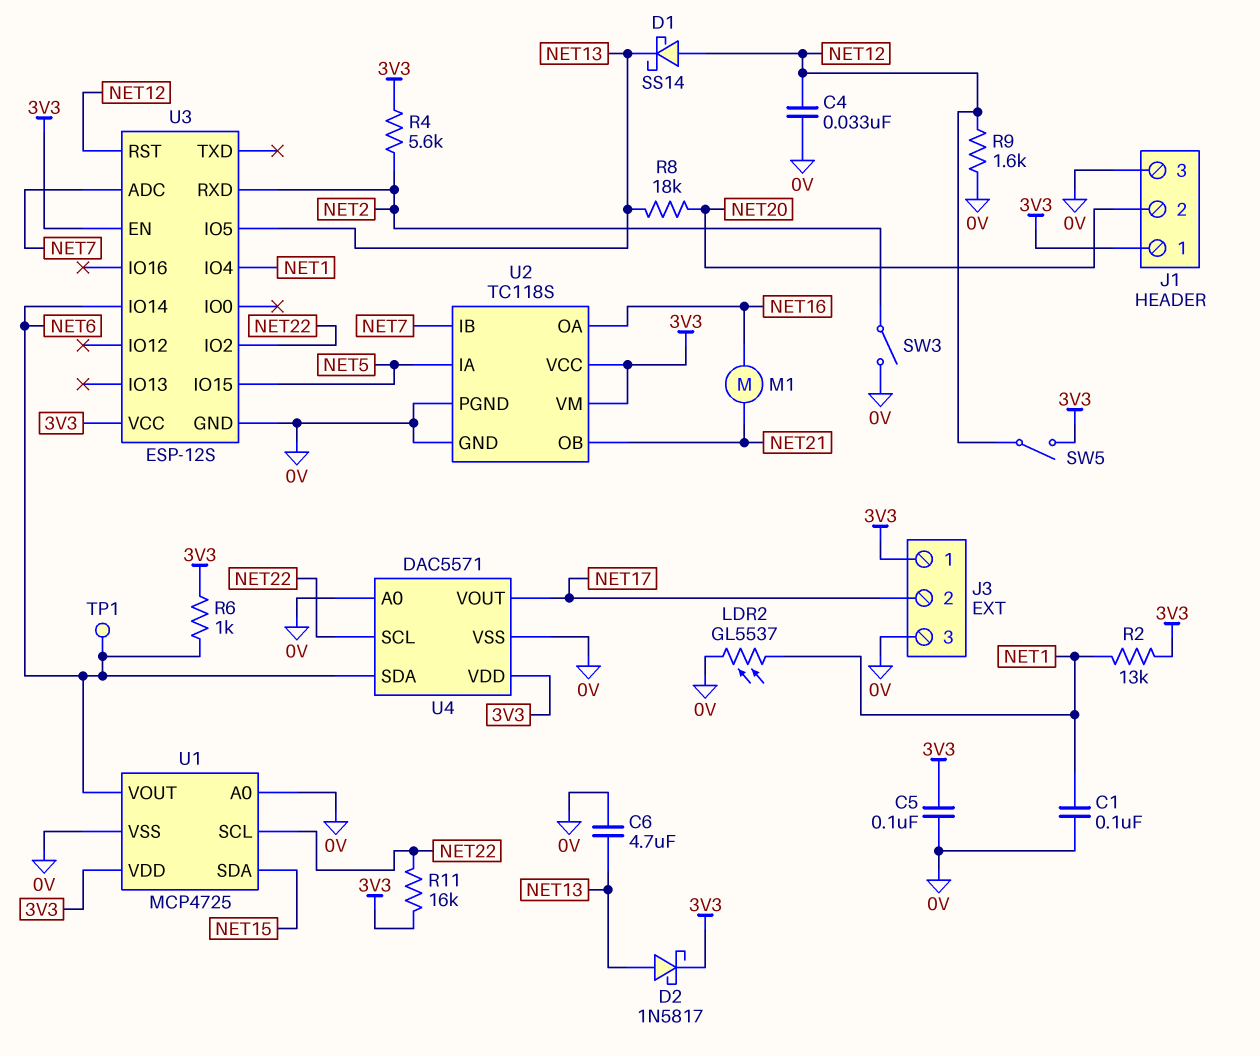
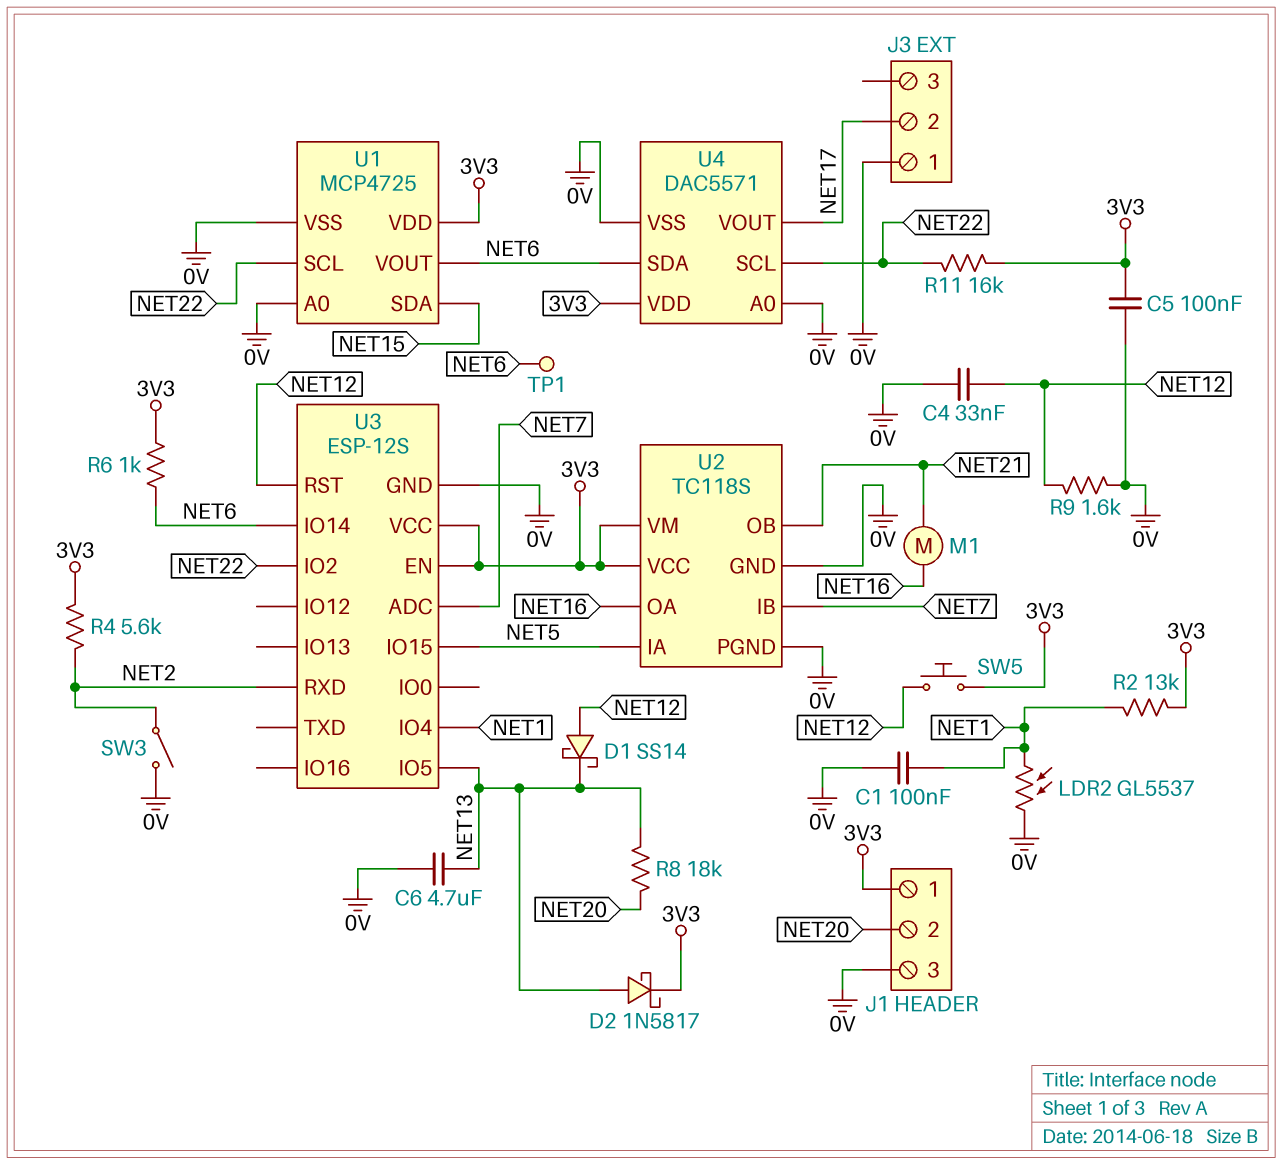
J3 pin 1: 3V3 -> 0V
J3 pin 3: 0V -> none
SW5: switch (3V3, NET12) -> button (3V3, NET12)

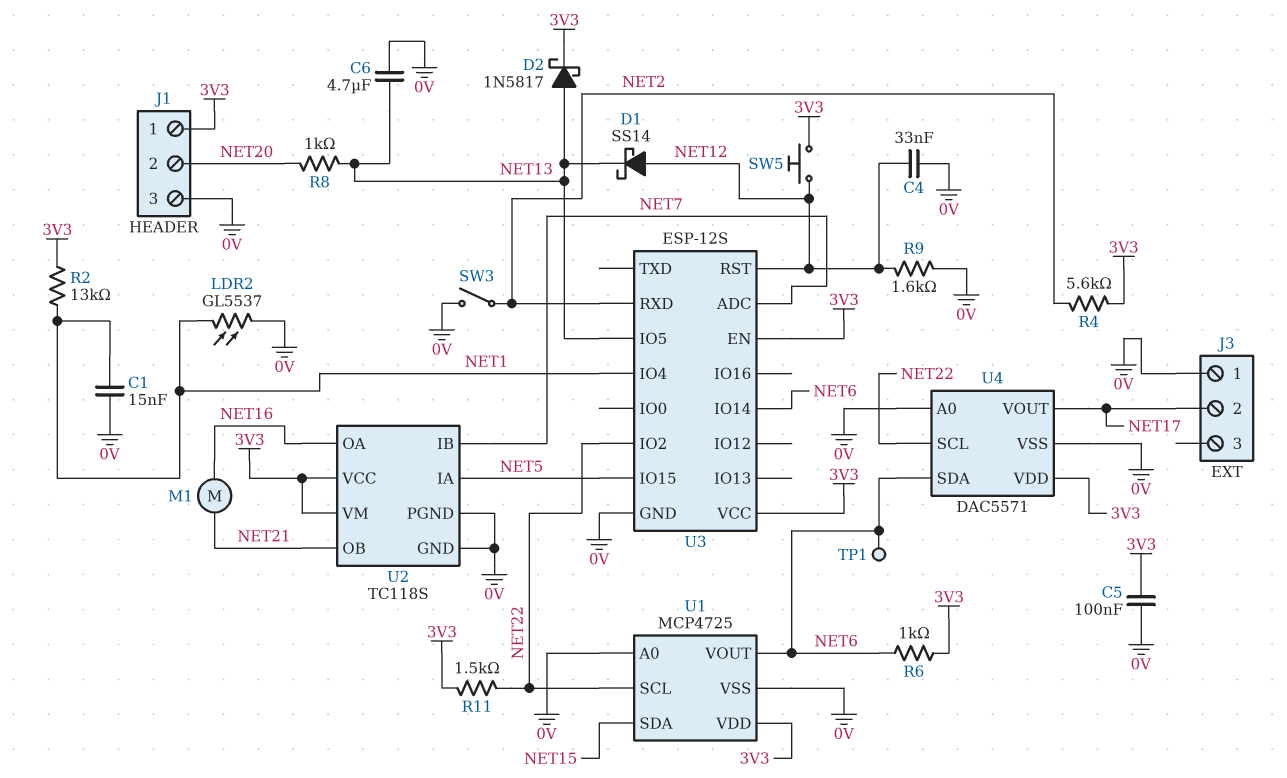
C1: 100nF (0V, NET1) -> 15nF (0V, NET1)
R8: 18k (NET13, NET20) -> 1k (NET13, NET20)
R11: 16k (3V3, NET22) -> 1.5k (3V3, NET22)

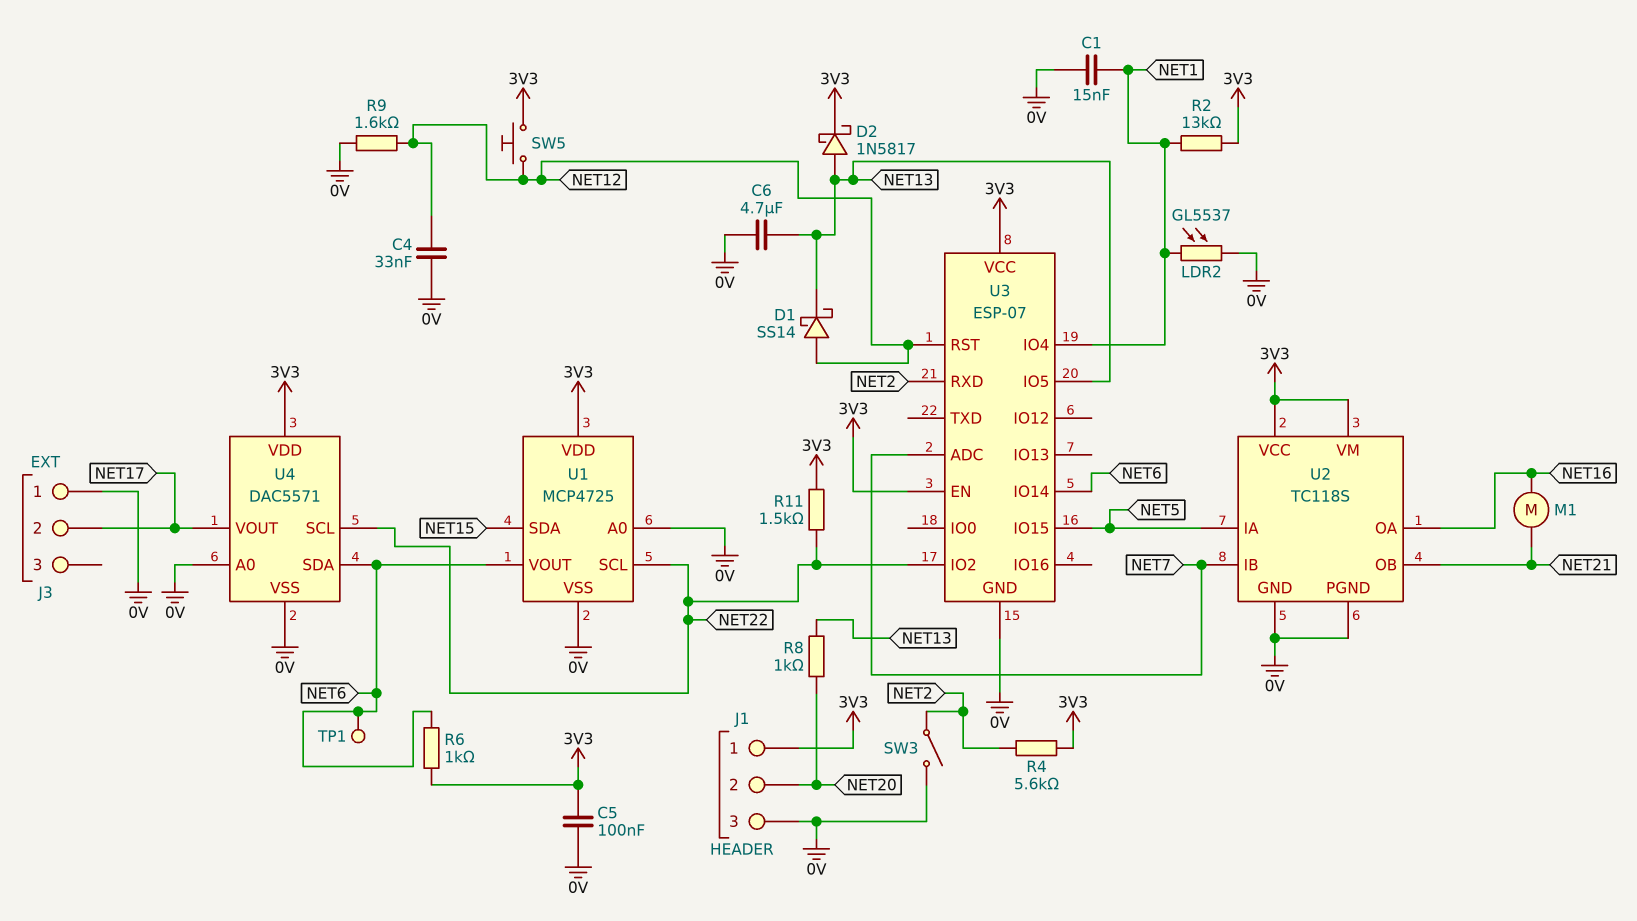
U3: ESP-12S -> ESP-07

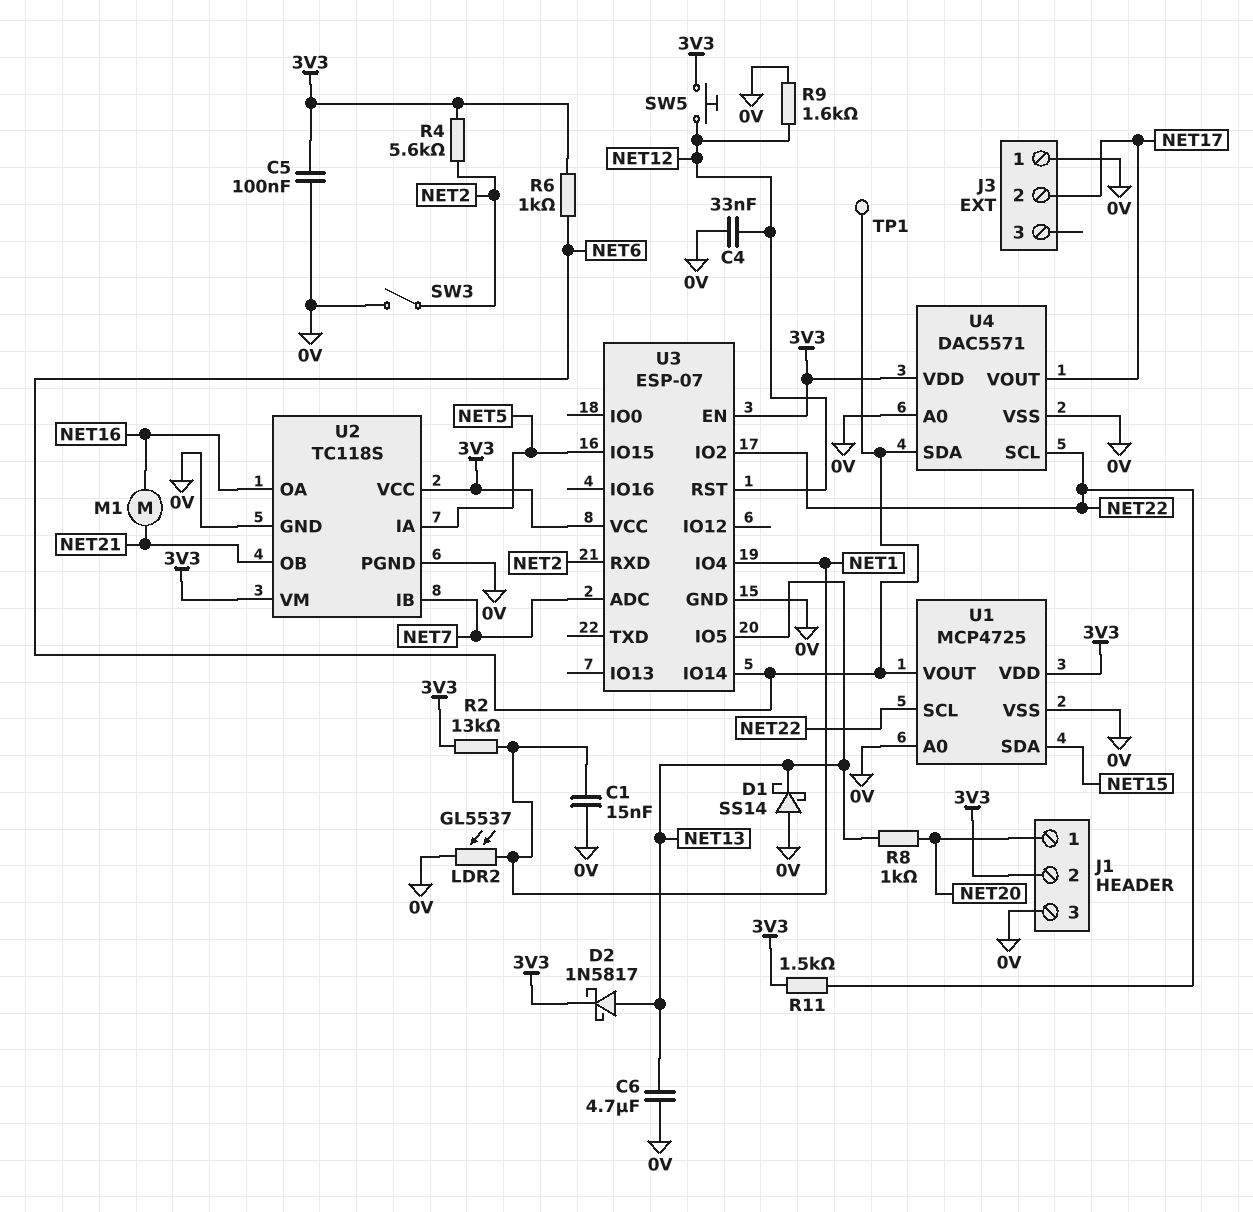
D1: schottky SS14 (A NET12, K NET13) -> schottky SS14 (A 0V, K NET13)
J1 pin 1: 3V3 -> NET20
J1 pin 2: NET20 -> 3V3

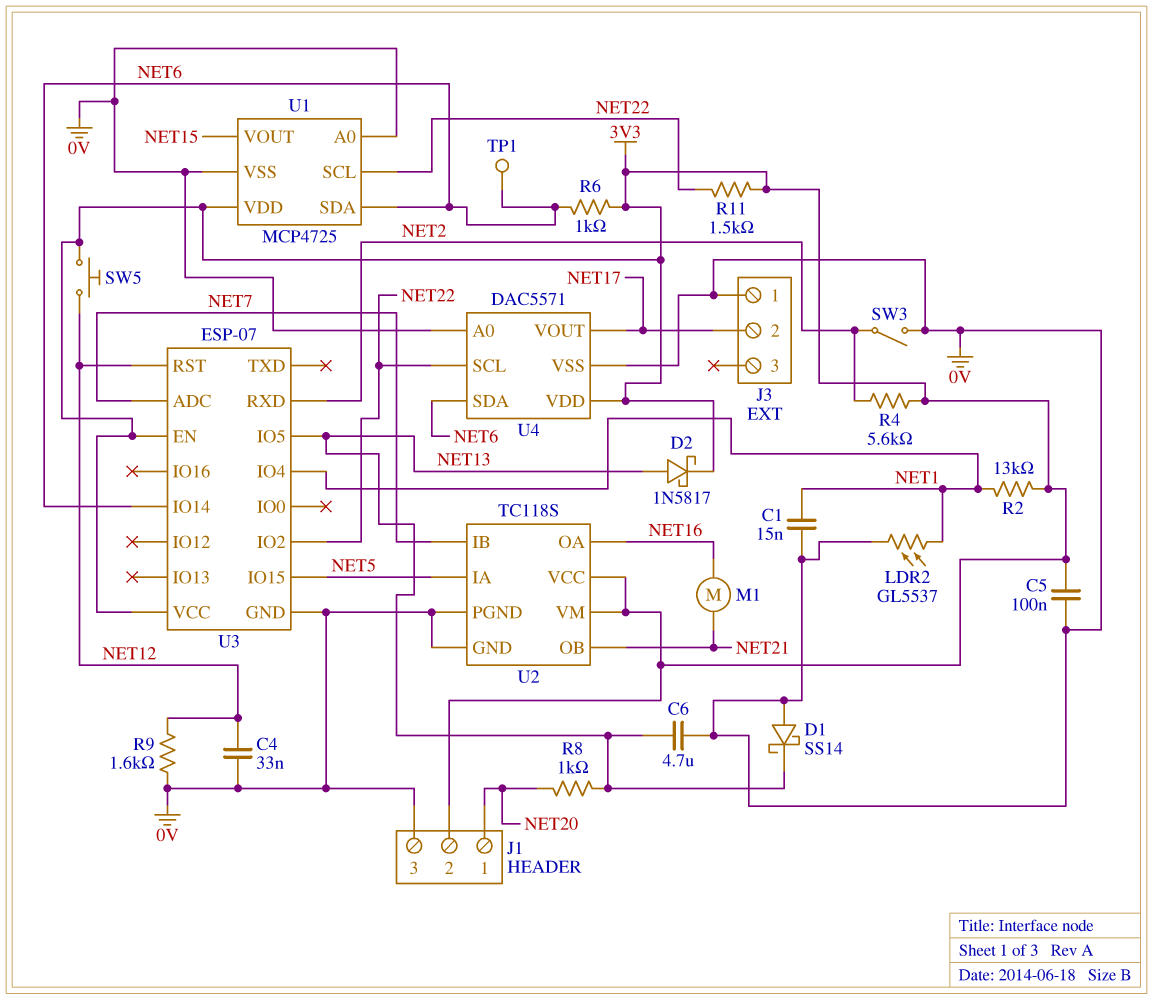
U1 pin SDA: NET15 -> NET6
U1 pin VOUT: NET6 -> NET15

